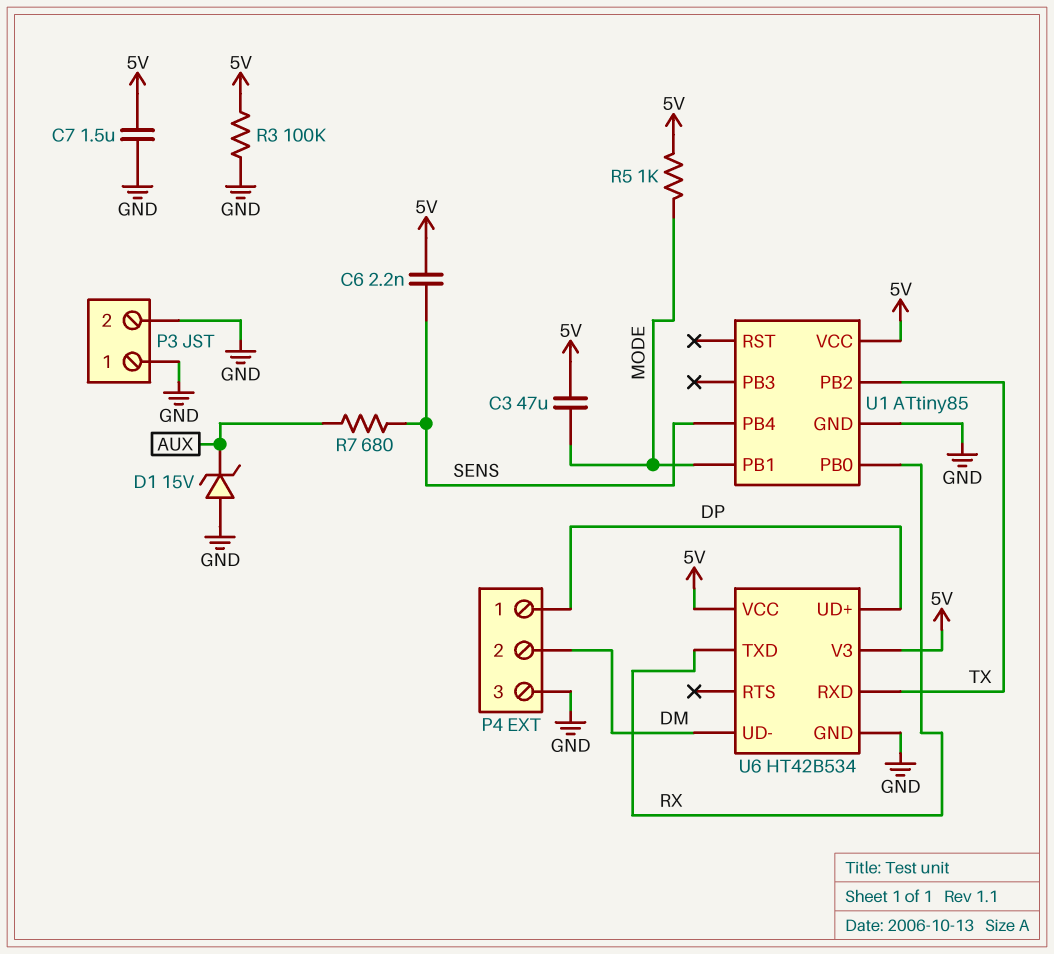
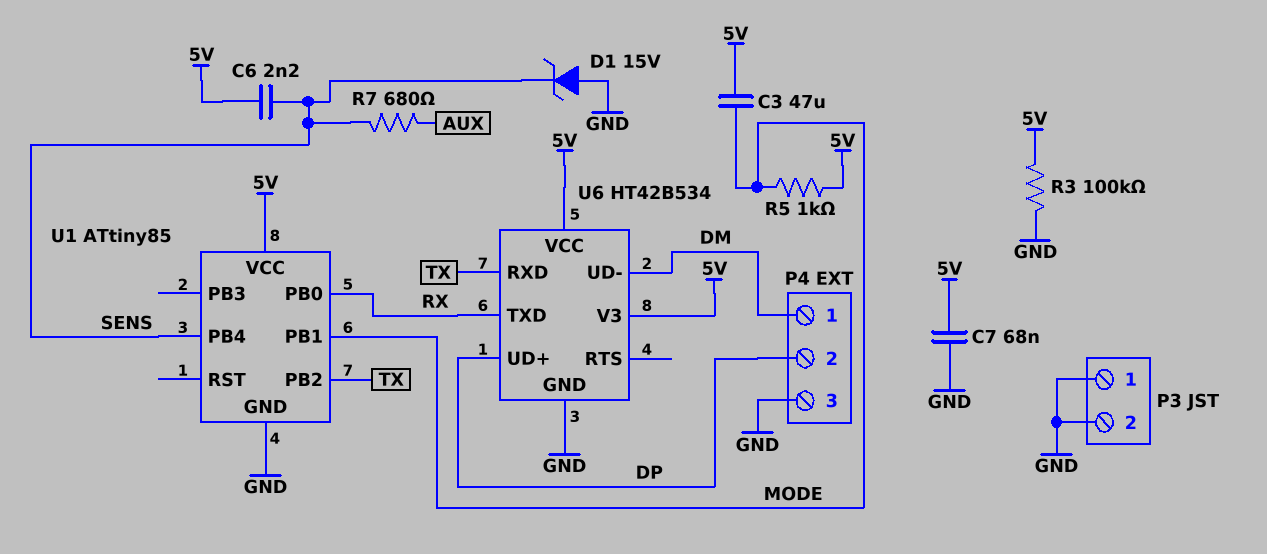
C7: 1.5uF (5V, GND) -> 68nF (5V, GND)
D1: zener 15V (A GND, K AUX) -> zener 15V (A GND, K SENS)
P4 pin 1: DP -> DM
P4 pin 2: DM -> DP

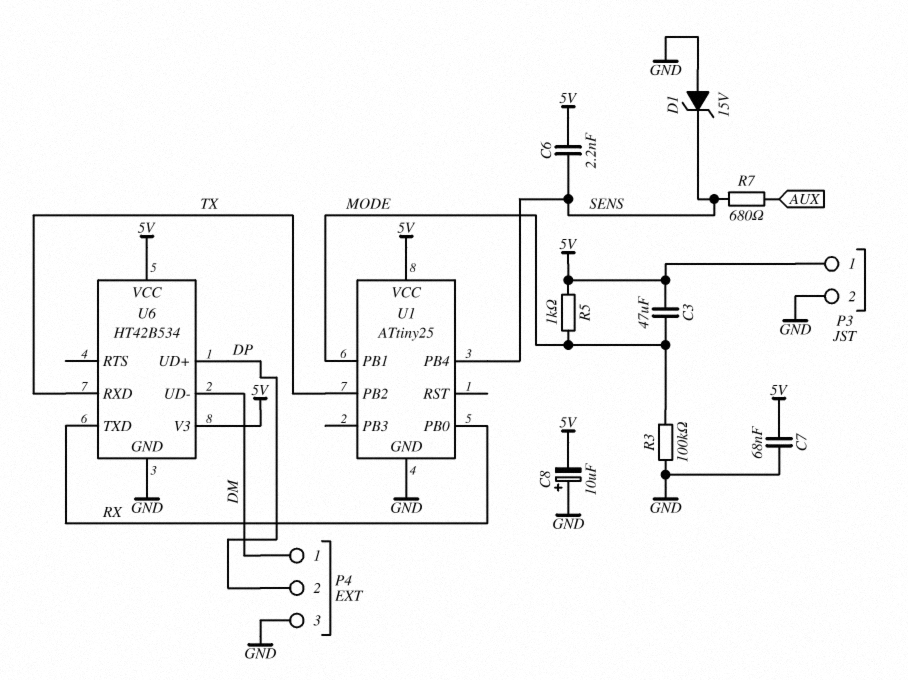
C8: none -> 10uF (plus GND, minus 5V)
P3 pin 1: GND -> 5V
R3: 100k (5V, GND) -> 100k (GND, MODE)
U1: ATtiny85 -> ATtiny25

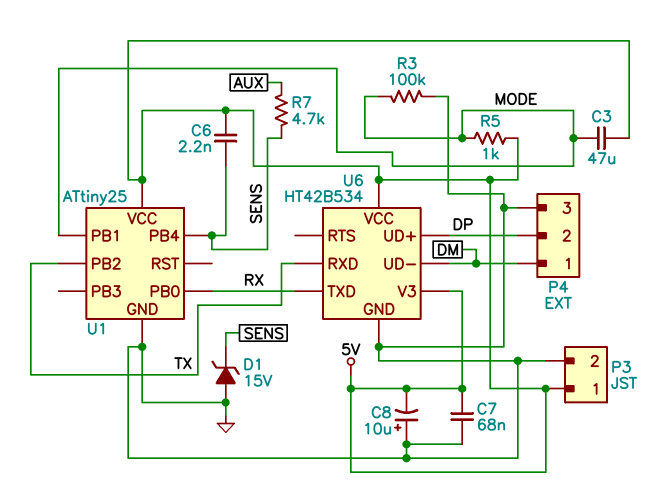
R7: 680 (AUX, SENS) -> 4.7k (AUX, SENS)

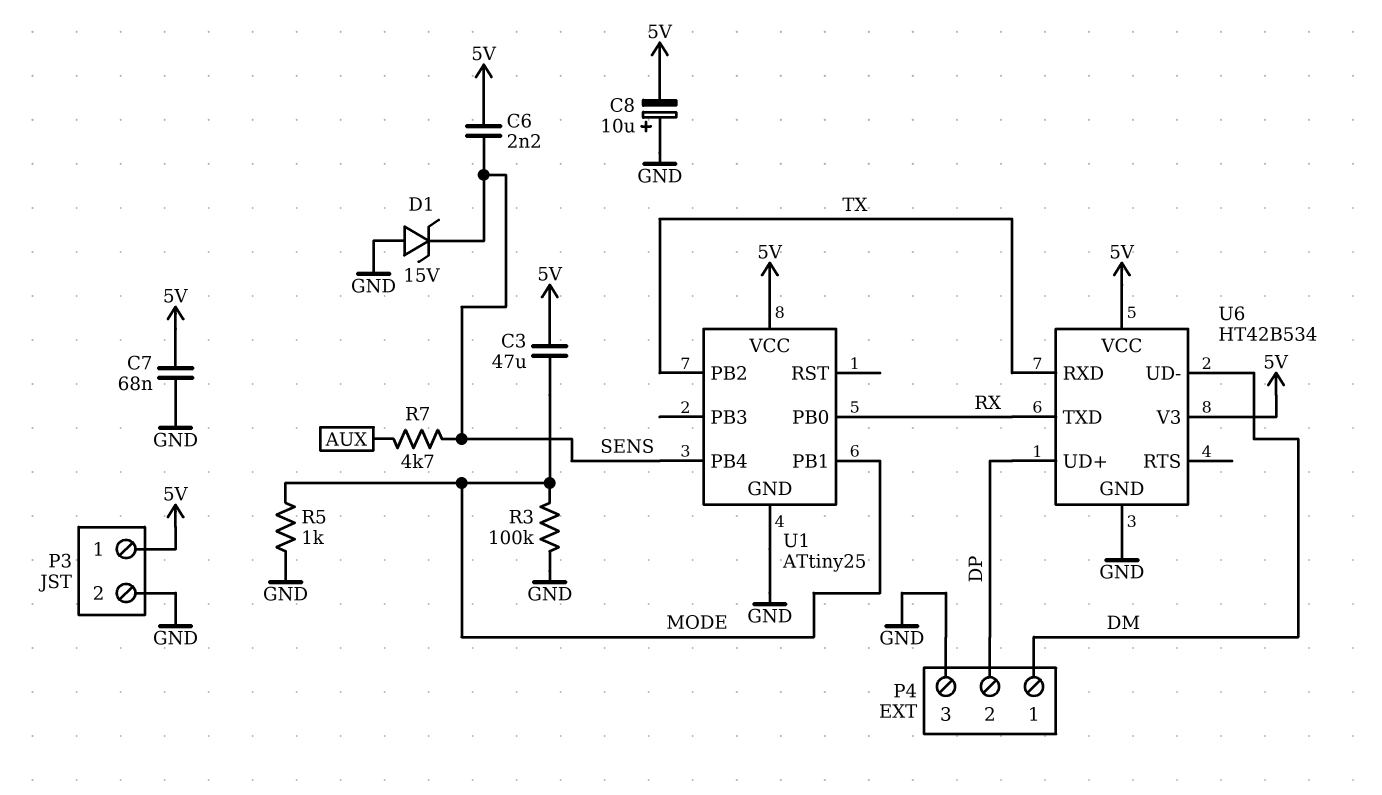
R5: 1k (5V, MODE) -> 1k (GND, MODE)

